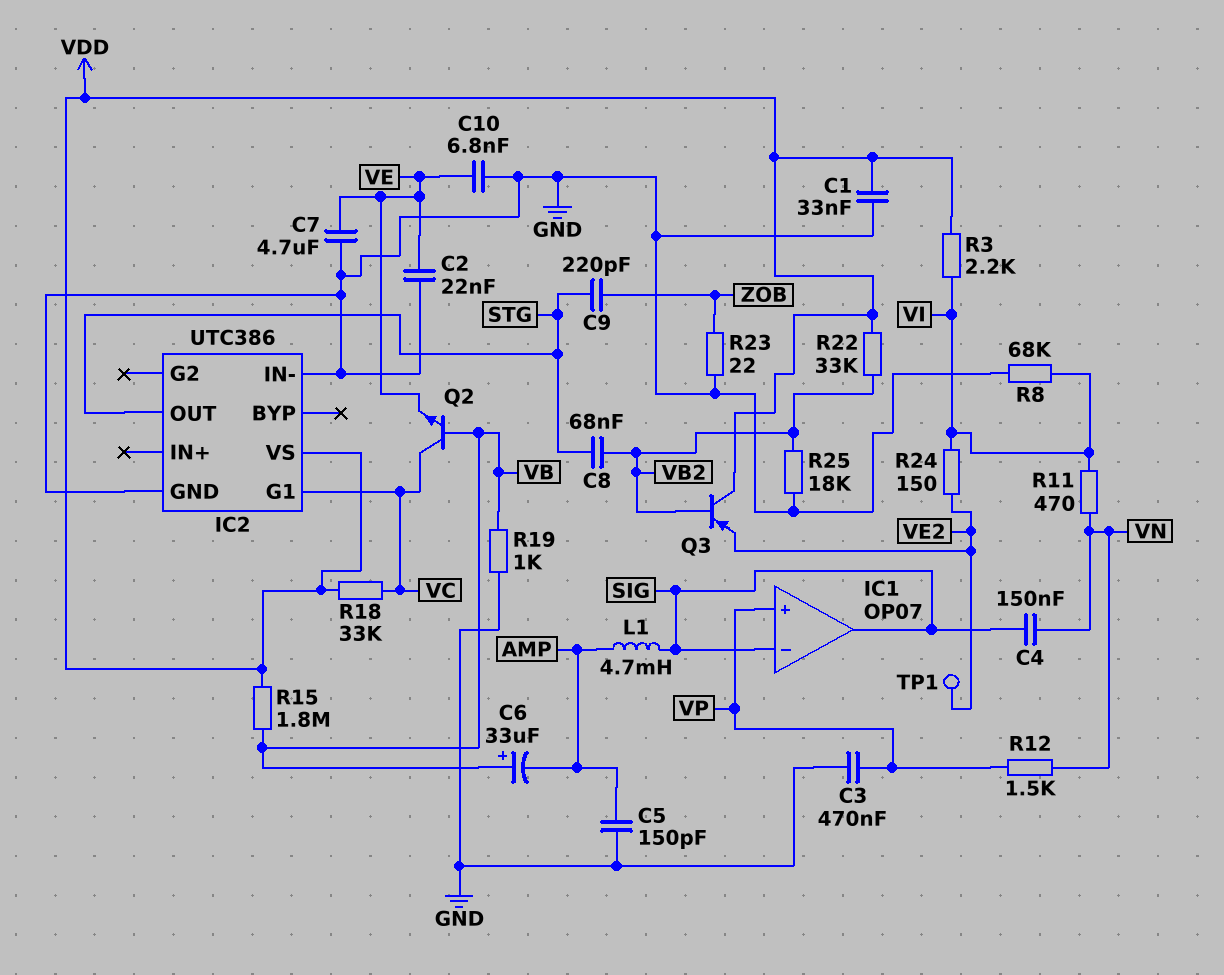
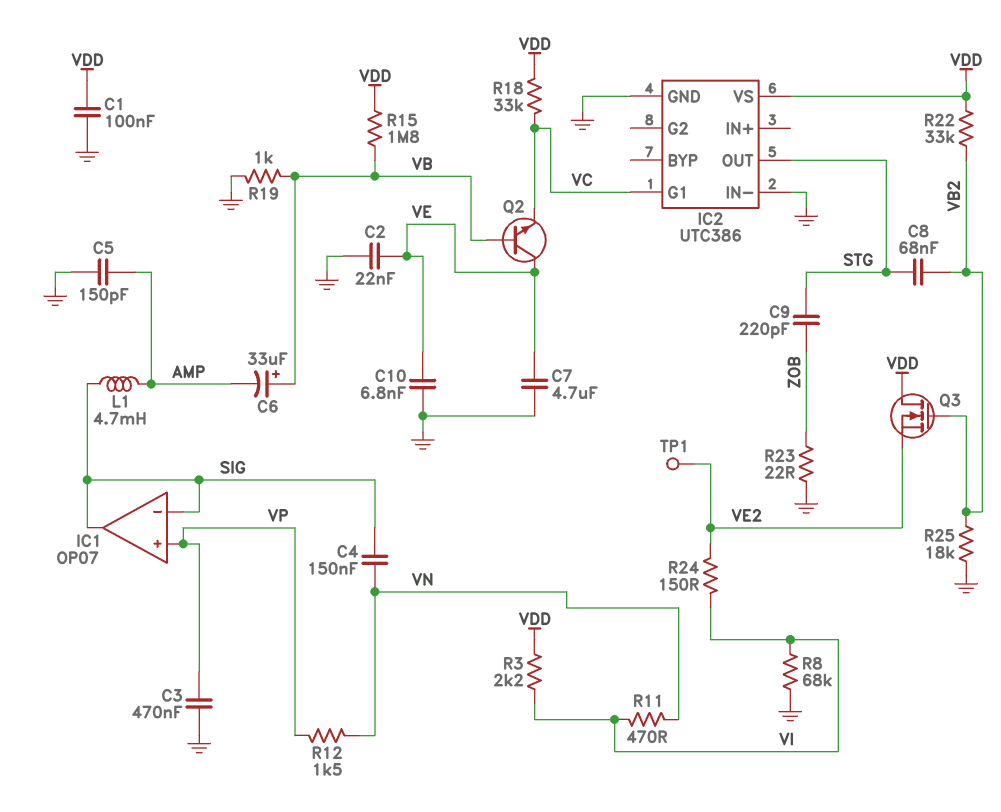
C1: 33nF (GND, VDD) -> 100nF (GND, VDD)
Q2: NPN (B VB, C VC, E VE) -> NPN (B VB, C VE, E VC)
Q3: PNP (B VB2, C VDD, E VE2) -> NMOS (G VB2, D VDD, S VE2)

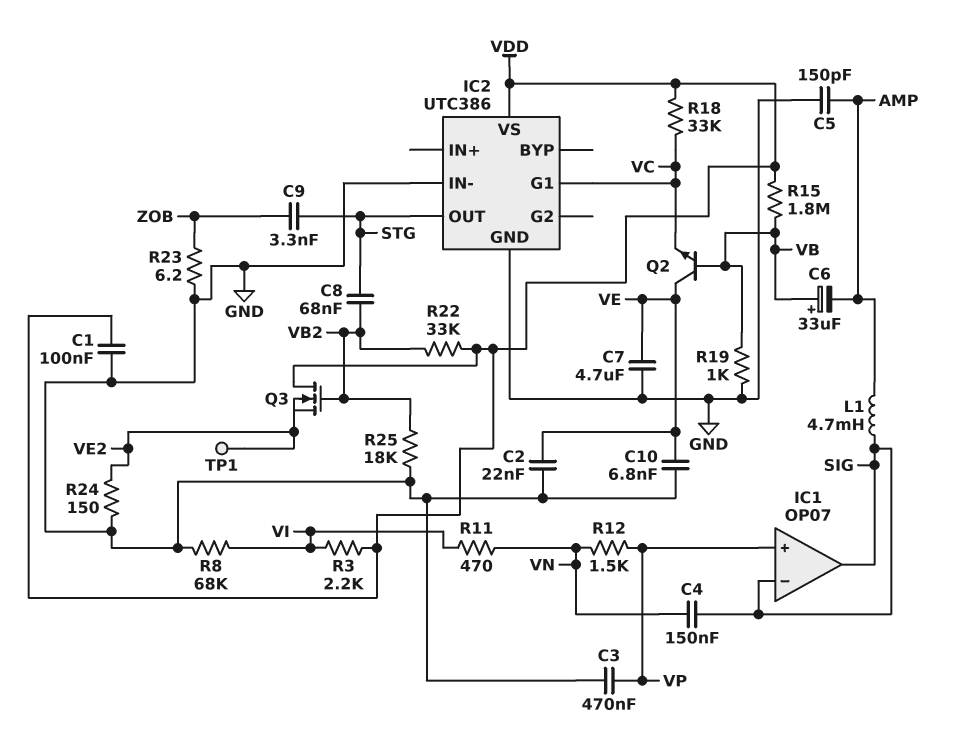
C9: 220pF (STG, ZOB) -> 3.3nF (STG, ZOB)
R23: 22 (GND, ZOB) -> 6.2 (GND, ZOB)
R24: 150 (VE2, VI) -> 150 (GND, VE2)

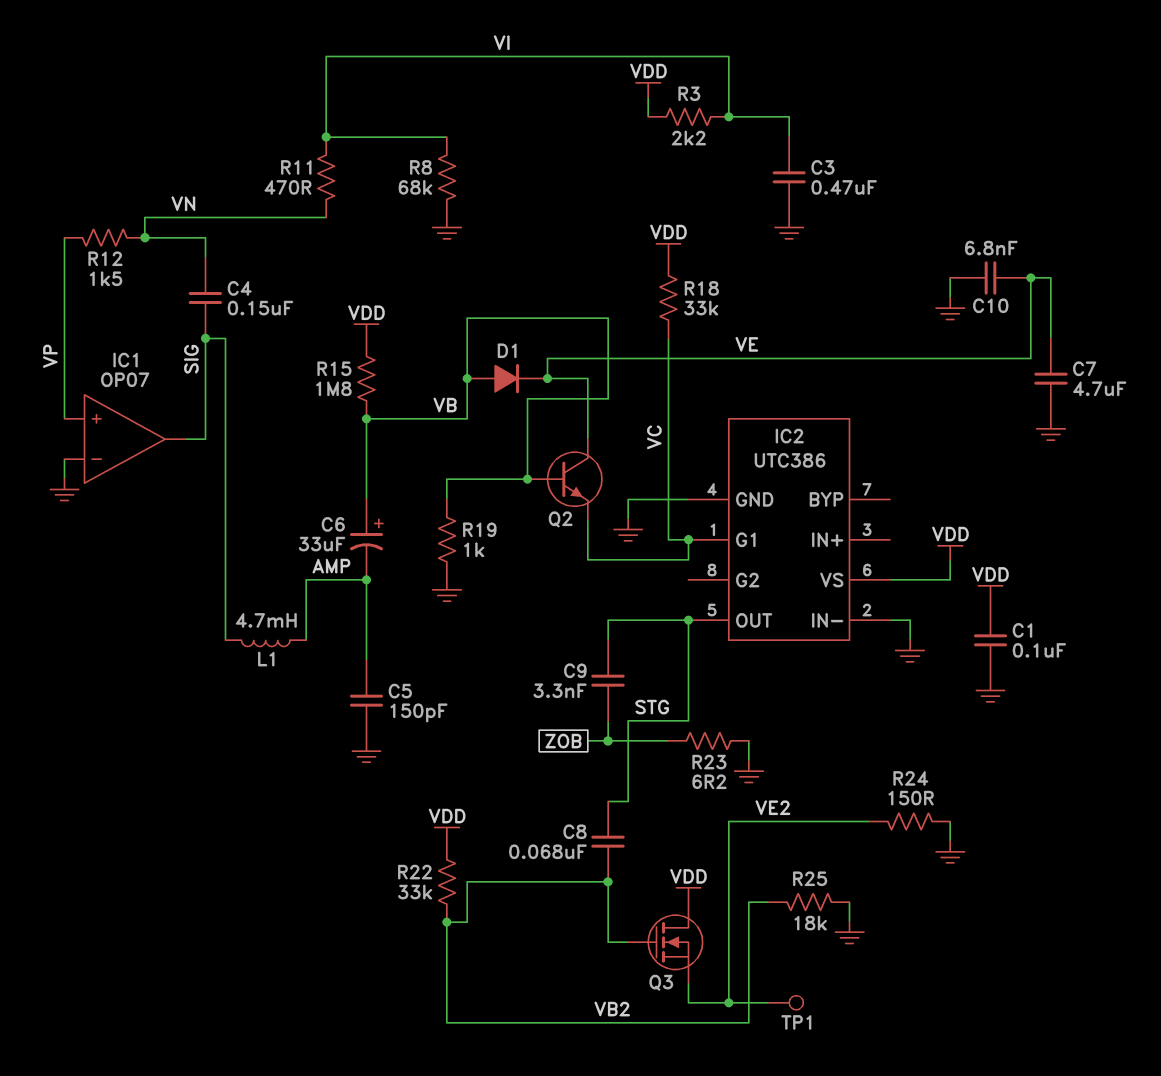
C2: 22nF (GND, VE) -> none
C3: 470nF (GND, VP) -> 470nF (GND, VI)
D1: none -> diode (A VB, K VE)
IC1 pin in-: SIG -> GND

